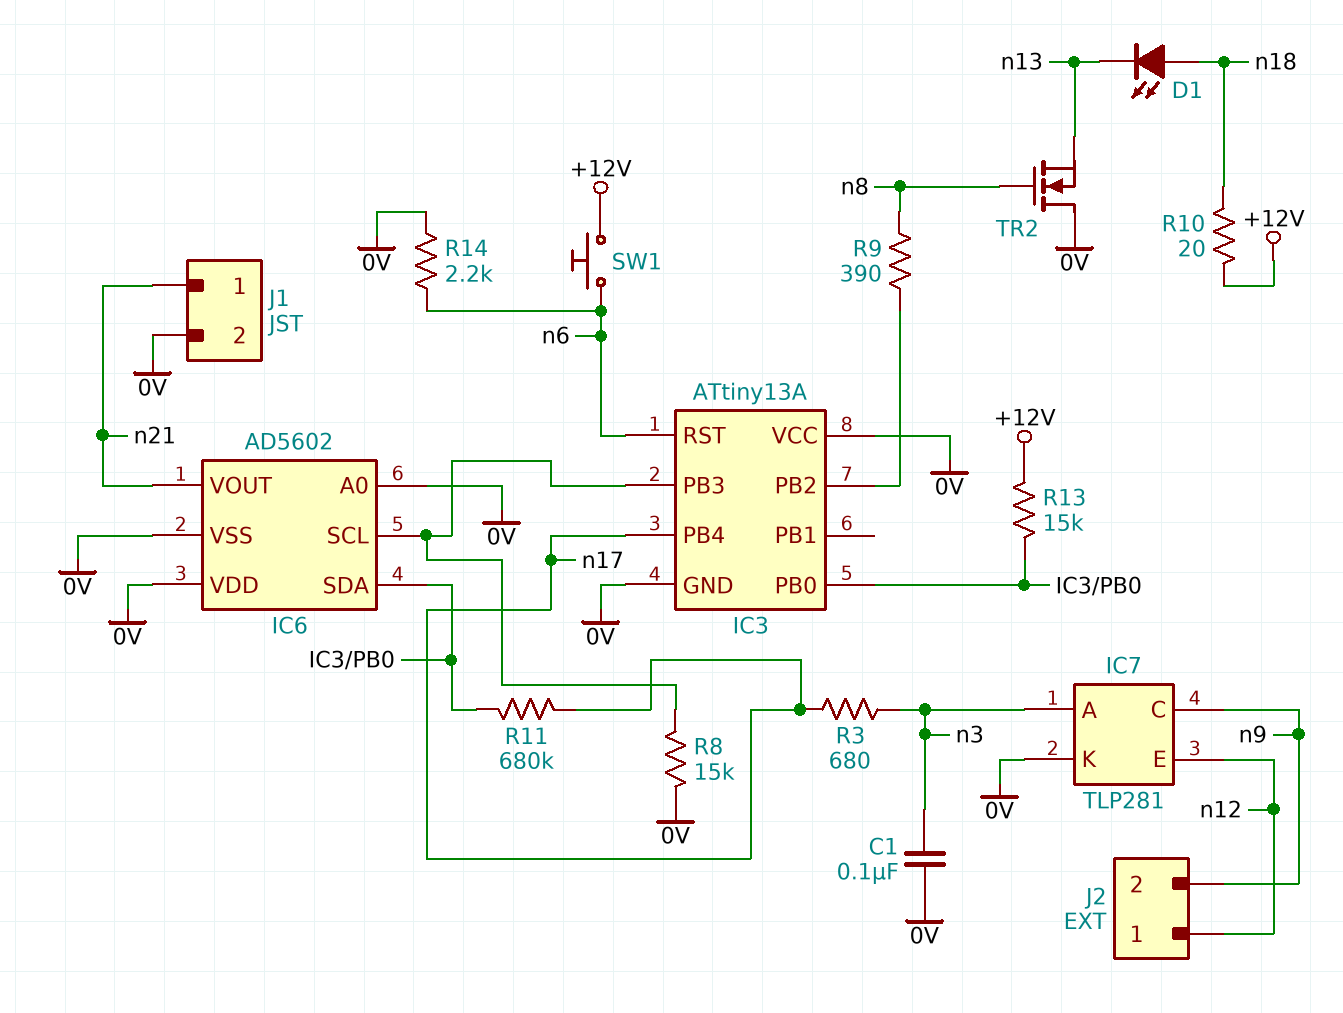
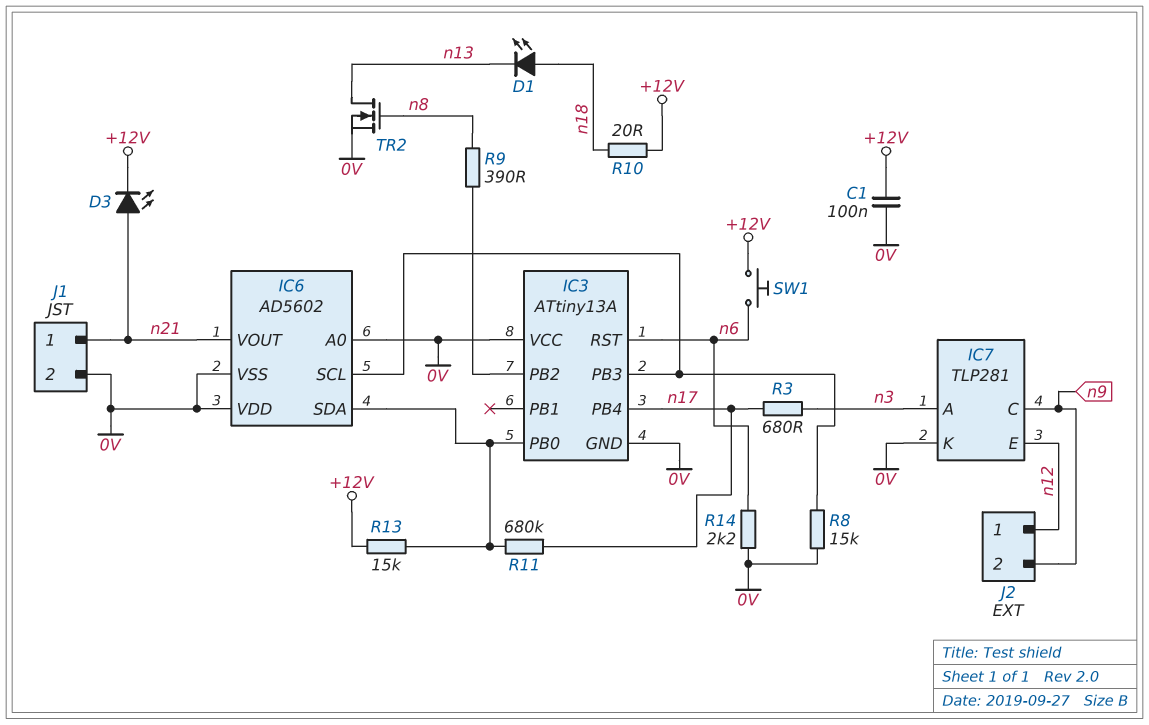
C1: 100nF (0V, n3) -> 100nF (+12V, 0V)
D3: none -> LED (A n21, K +12V)
TR2: NMOS (G n8, D 0V, S n13) -> NMOS (G n8, D n13, S 0V)

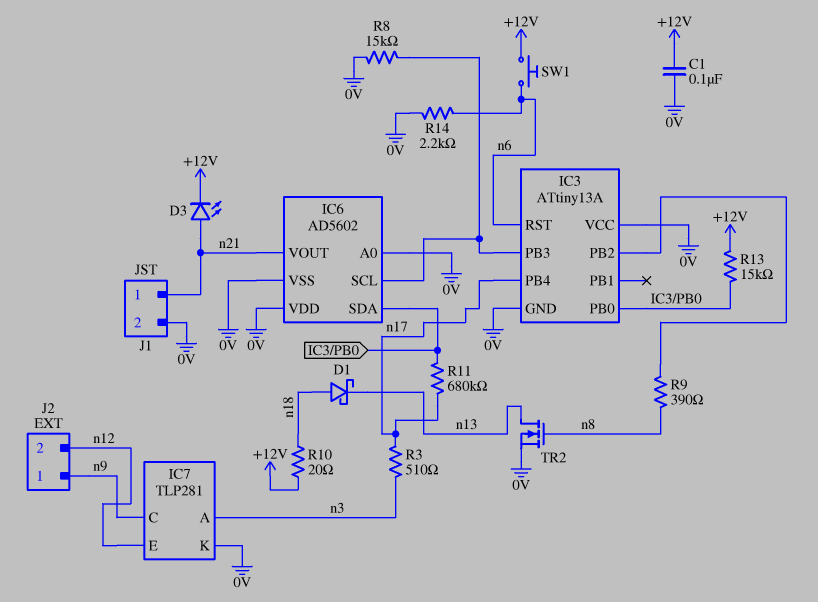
D1: LED (A n18, K n13) -> schottky (A n18, K n13)
J2 pin 1: n12 -> n9
J2 pin 2: n9 -> n12
R3: 680 (n3, n17) -> 510 (n3, n17)

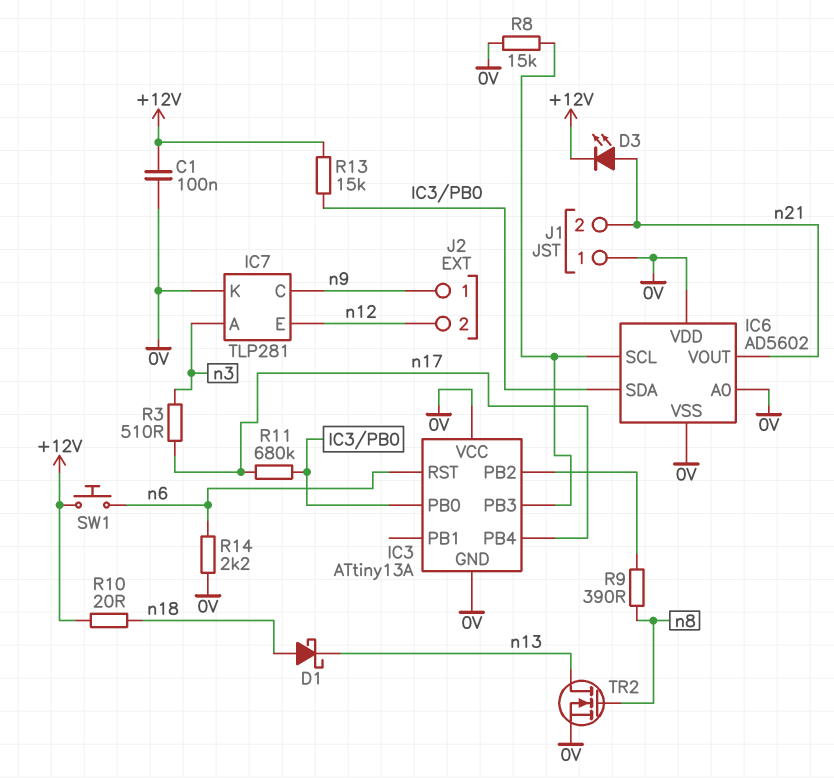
J1 pin 1: n21 -> 0V
J1 pin 2: 0V -> n21

